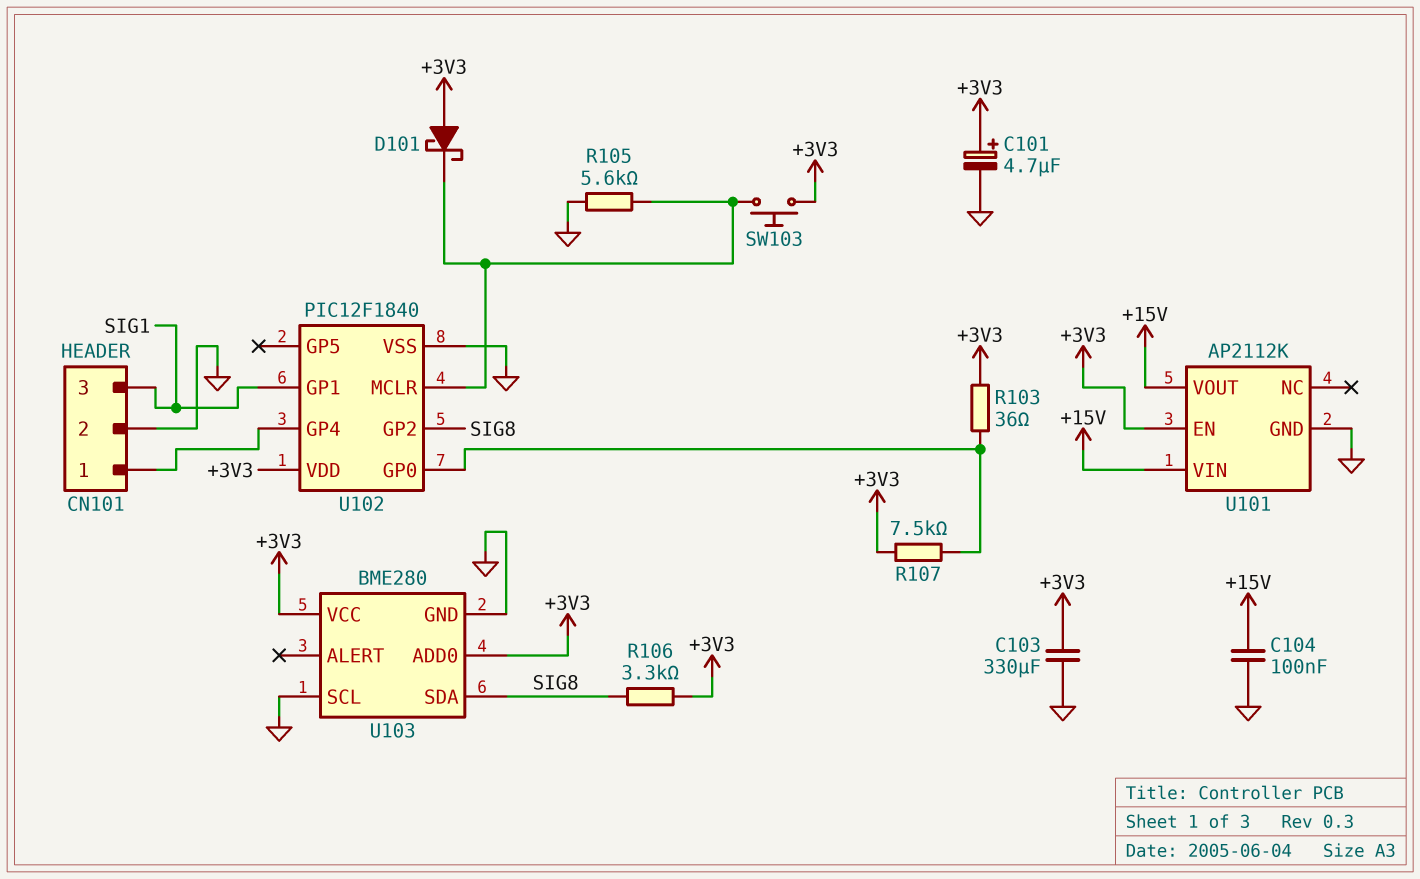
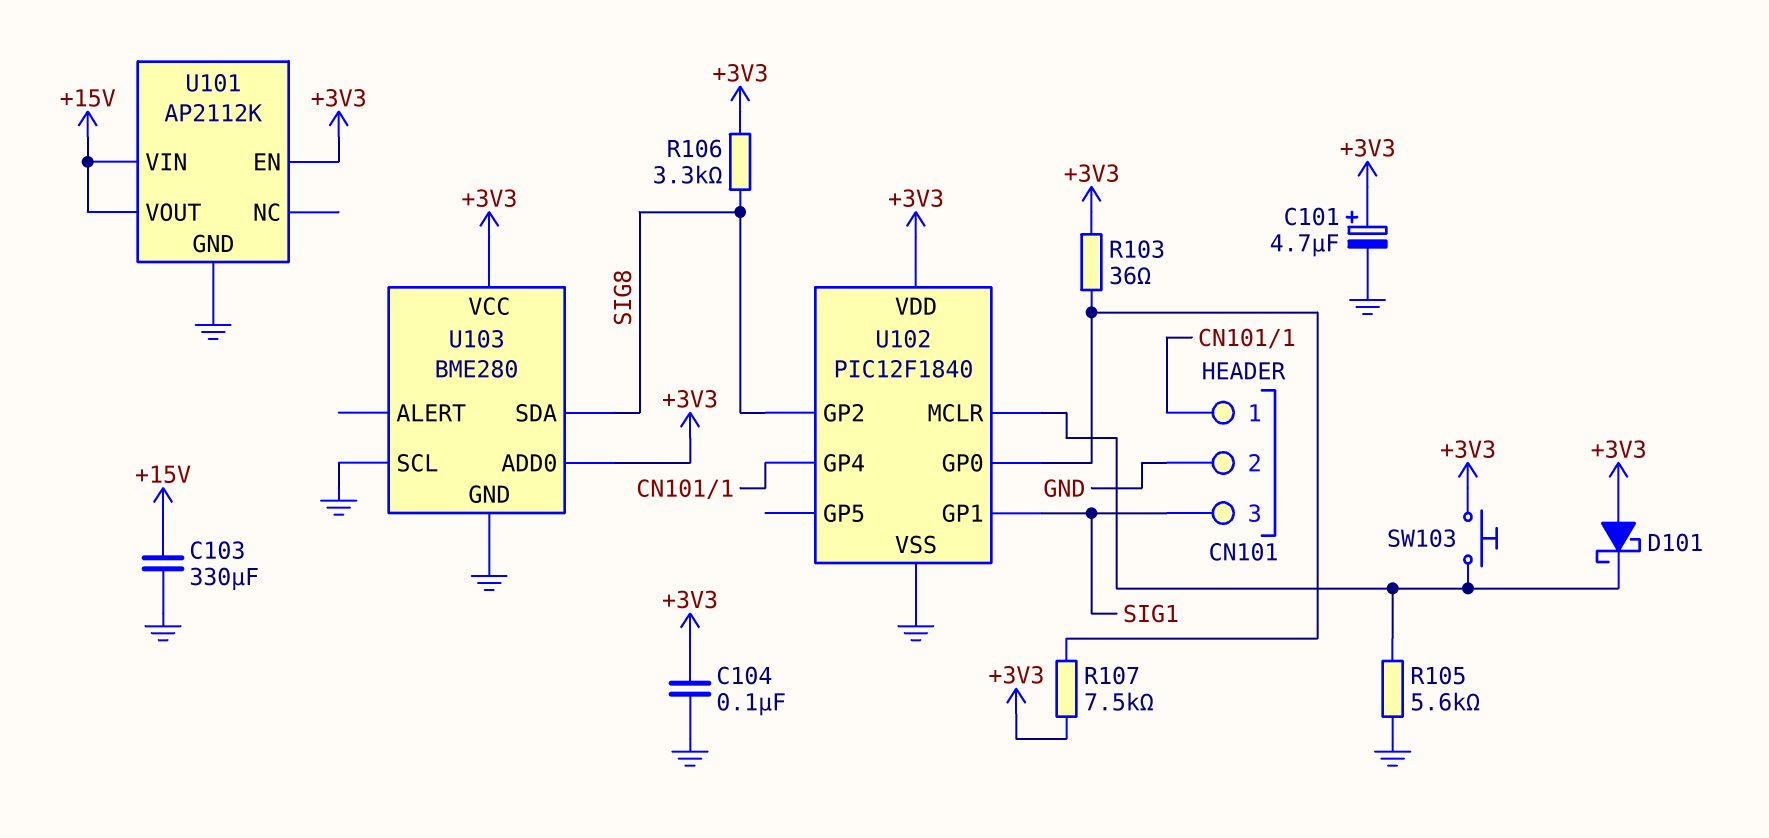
C103: 330uF (+3V3, GND) -> 330uF (+15V, GND)
C104: 100nF (+15V, GND) -> 100nF (+3V3, GND)

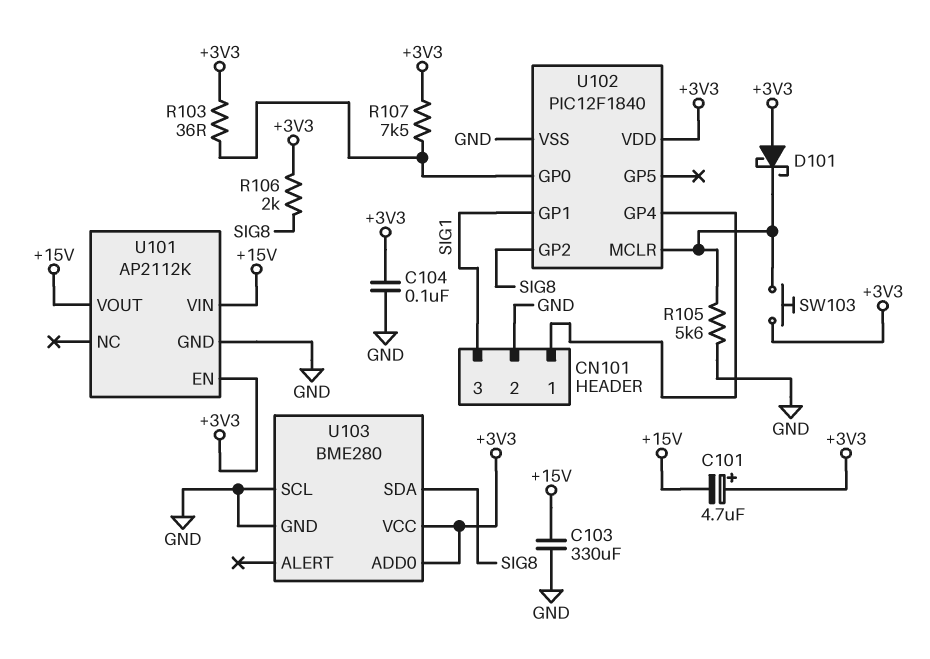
C101: 4.7uF (plus +3V3, minus GND) -> 4.7uF (plus +3V3, minus +15V)
R106: 3.3k (+3V3, SIG8) -> 2k (+3V3, SIG8)

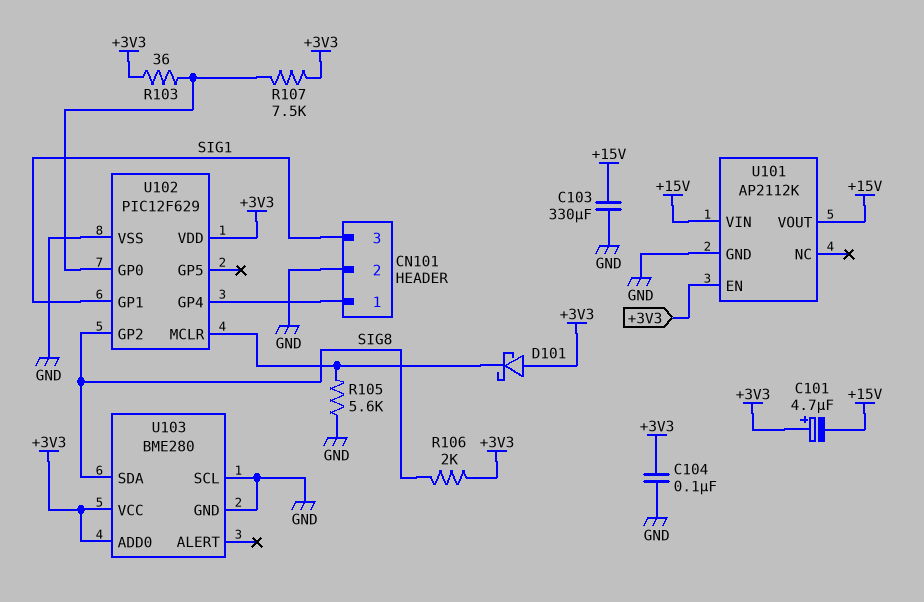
SW103: button (+3V3, U102/MCLR) -> none
U102: PIC12F1840 -> PIC12F629

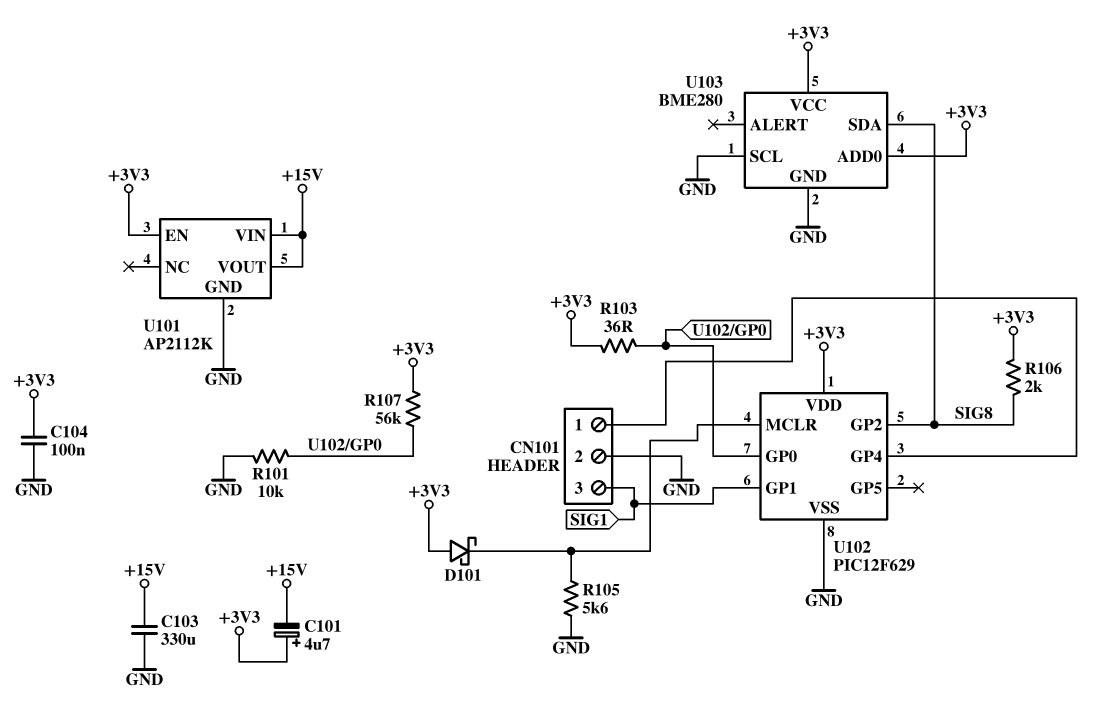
R101: none -> 10k (GND, U102/GP0)
R107: 7.5k (+3V3, U102/GP0) -> 56k (+3V3, U102/GP0)

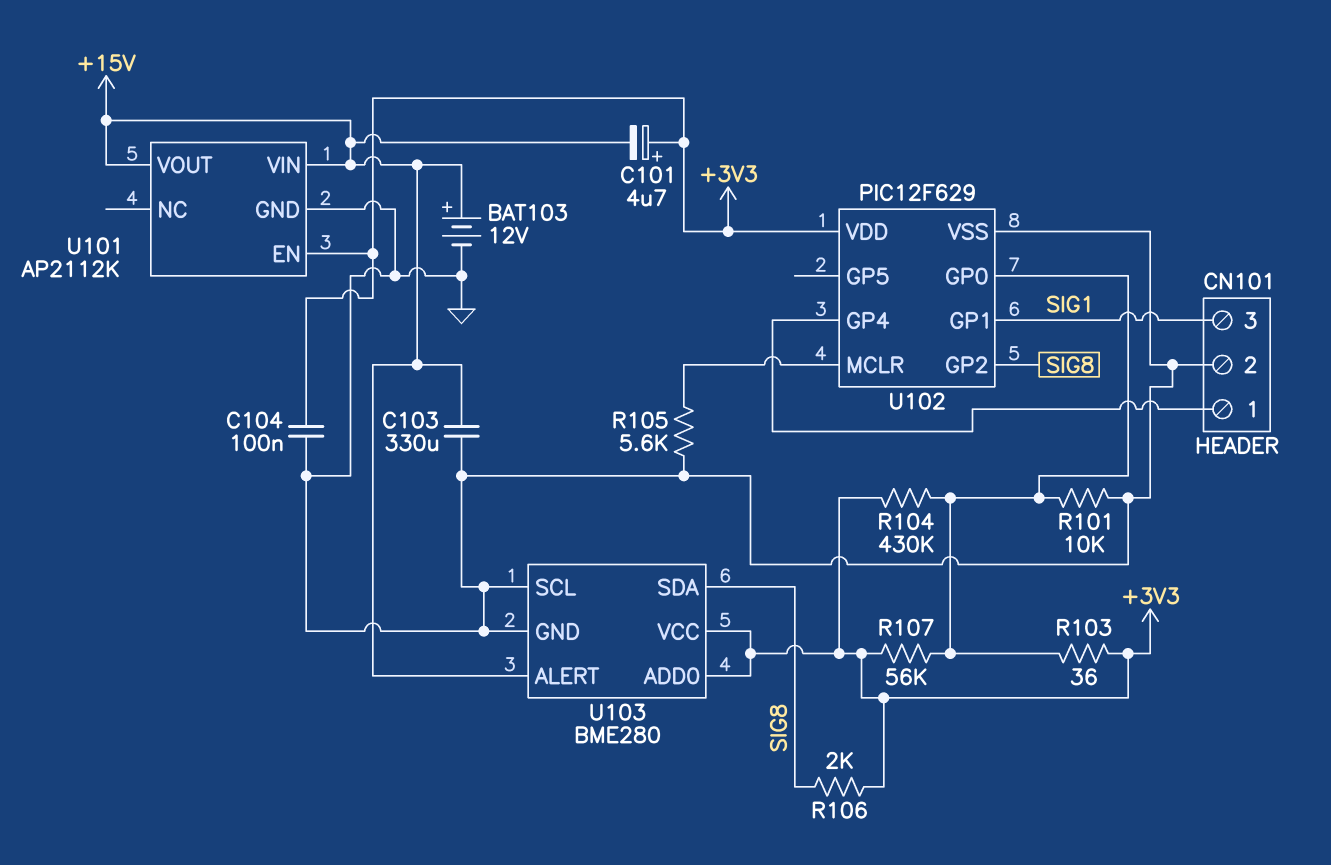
BAT103: none -> 12V (plus +15V, minus GND)
D101: schottky (A +3V3, K U102/MCLR) -> none
R104: none -> 430k (+3V3, U102/GP0)
U103 pin ALERT: none -> +15V

